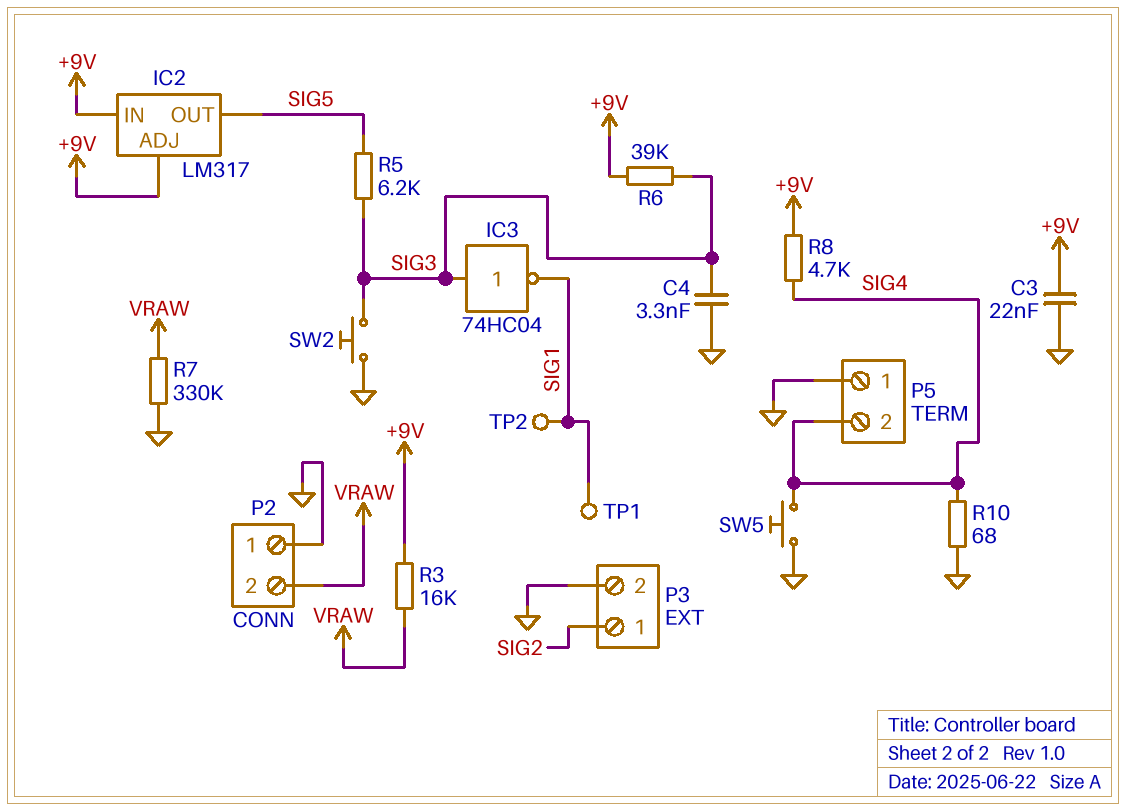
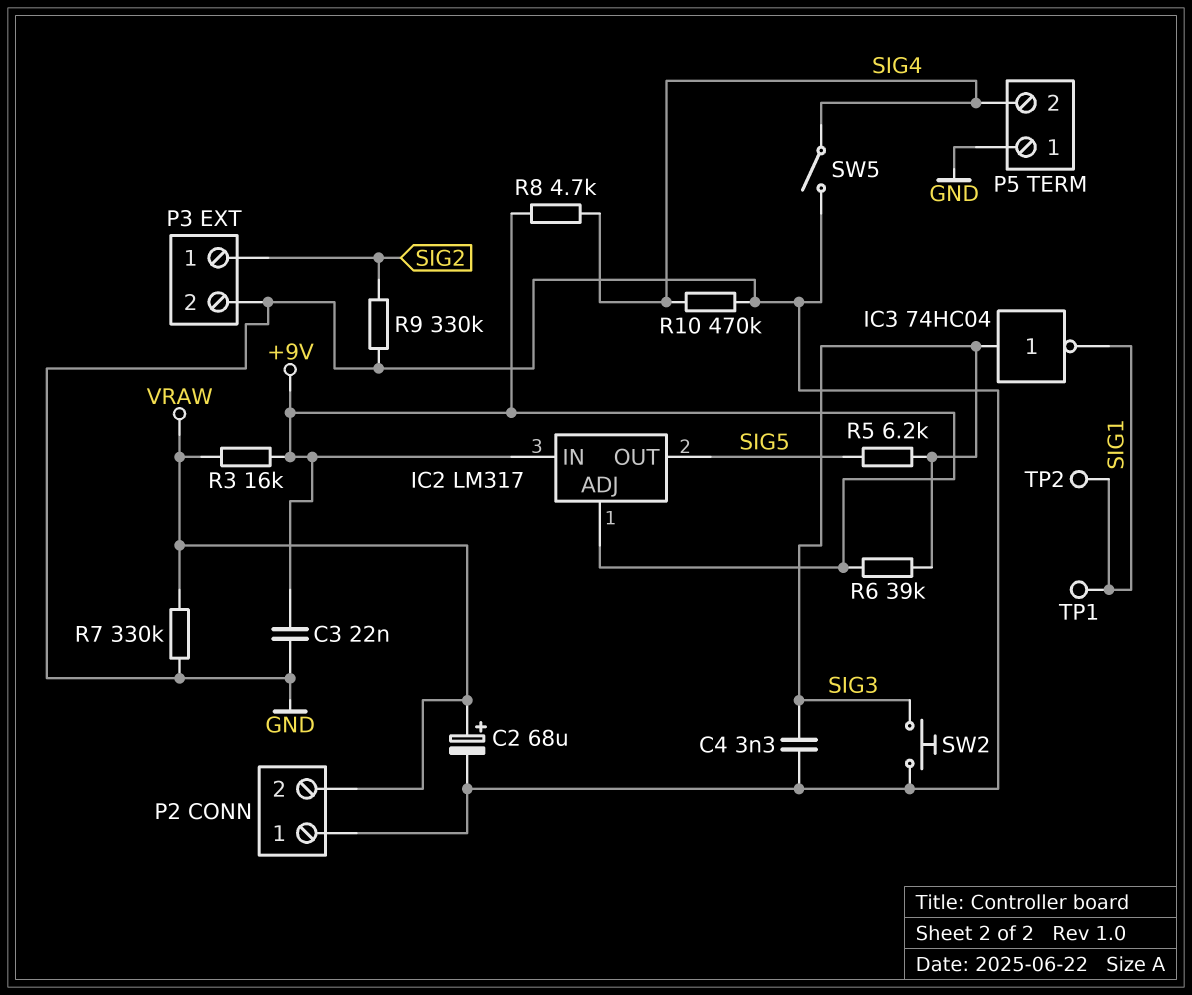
C2: none -> 68uF (plus VRAW, minus GND)
R9: none -> 330k (GND, SIG2)
R10: 68 (GND, SIG4) -> 470k (GND, SIG4)
SW5: button (GND, SIG4) -> switch (GND, SIG4)

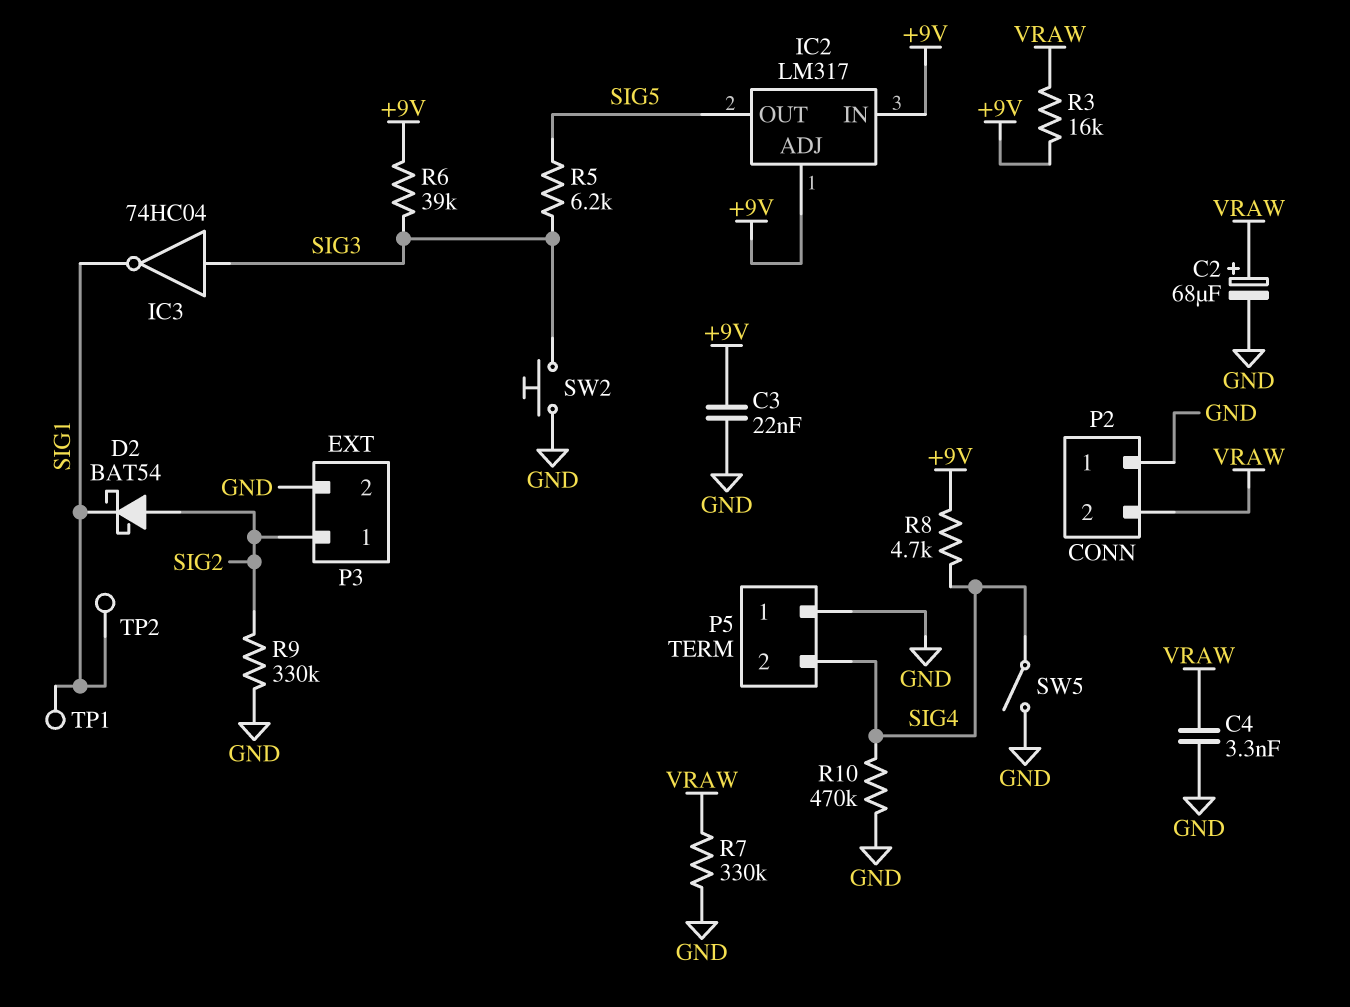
C4: 3.3nF (GND, SIG3) -> 3.3nF (GND, VRAW)
D2: none -> schottky BAT54 (A SIG2, K SIG1)

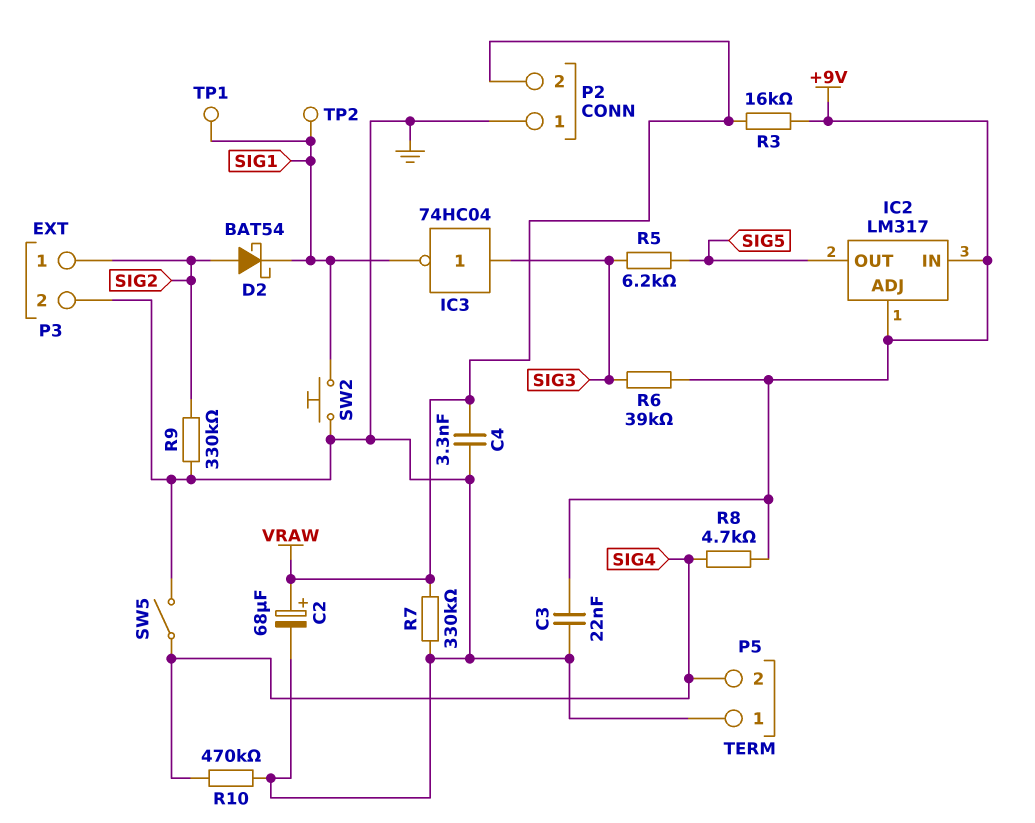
SW2: button (GND, SIG3) -> button (GND, SIG1)

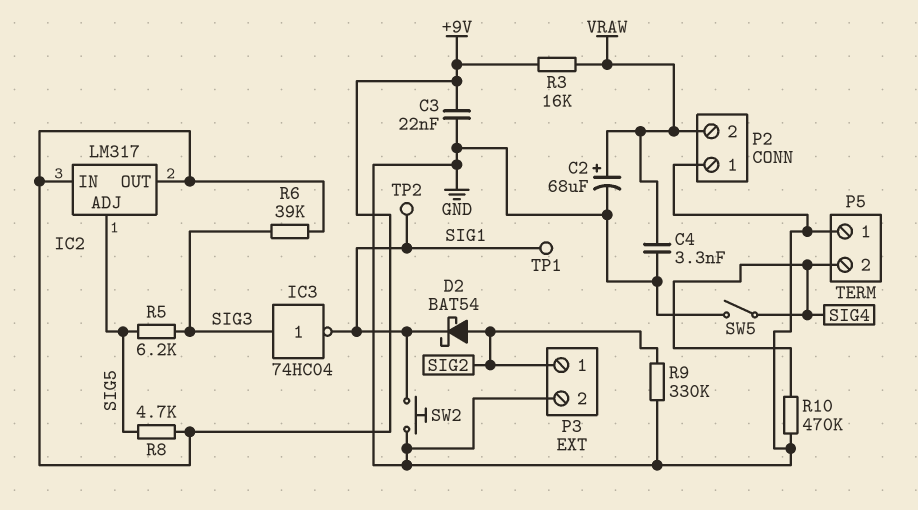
IC2 pin ADJ: +9V -> SIG5
IC2 pin OUT: SIG5 -> +9V
R7: 330k (GND, VRAW) -> none
R8: 4.7k (+9V, SIG4) -> 4.7k (+9V, SIG5)

